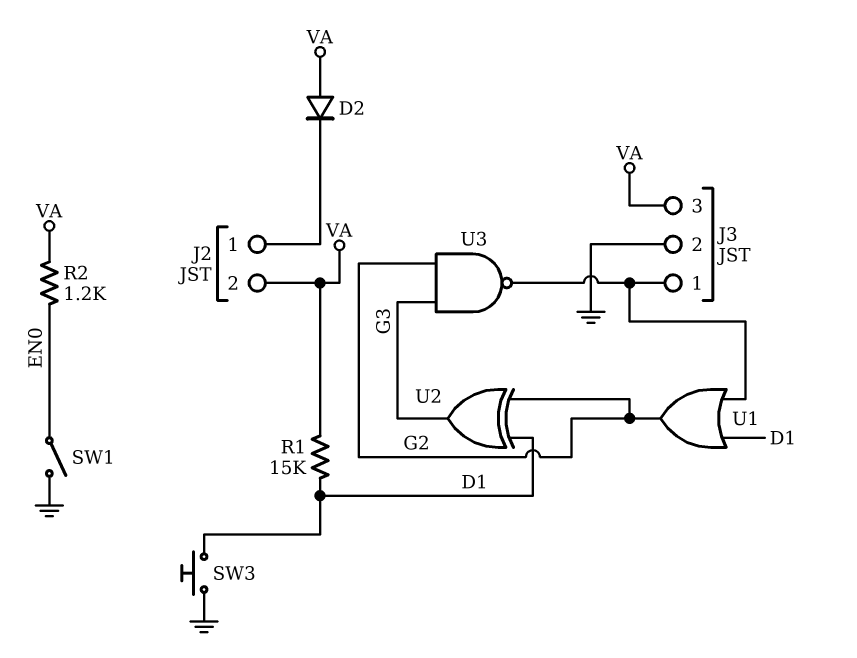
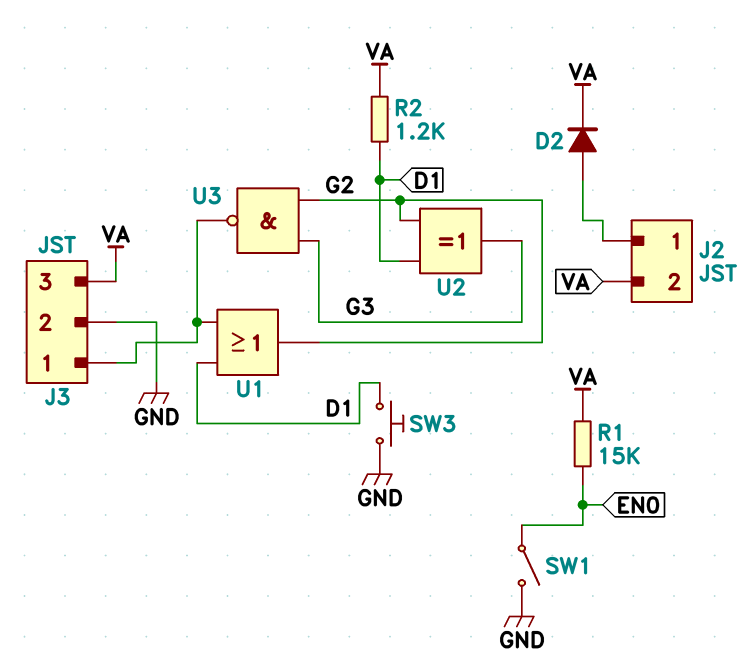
D2: diode (A VA, K J2/1) -> diode (A J2/1, K VA)
R1: 15k (D1, VA) -> 15k (EN0, VA)
R2: 1.2k (EN0, VA) -> 1.2k (D1, VA)

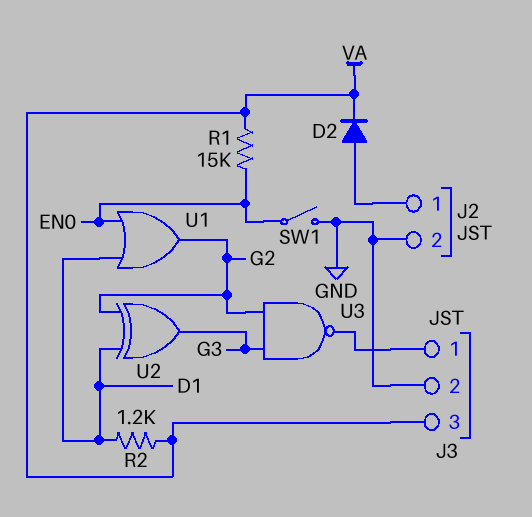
J2 pin 2: VA -> GND
SW3: button (D1, GND) -> none
U1: OR (in D1, in J3/1, out G2) -> OR (in D1, in EN0, out G2)

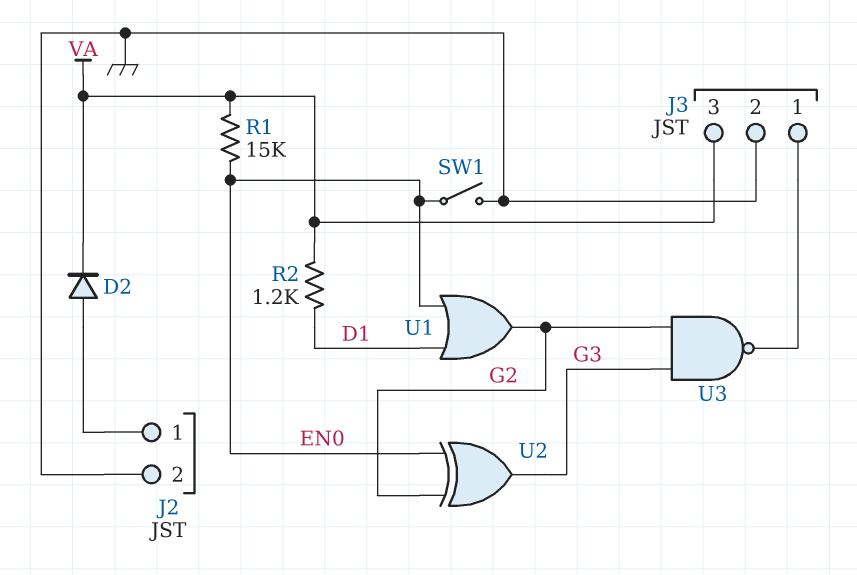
U2: XOR (in D1, in G2, out G3) -> XOR (in EN0, in G2, out G3)

